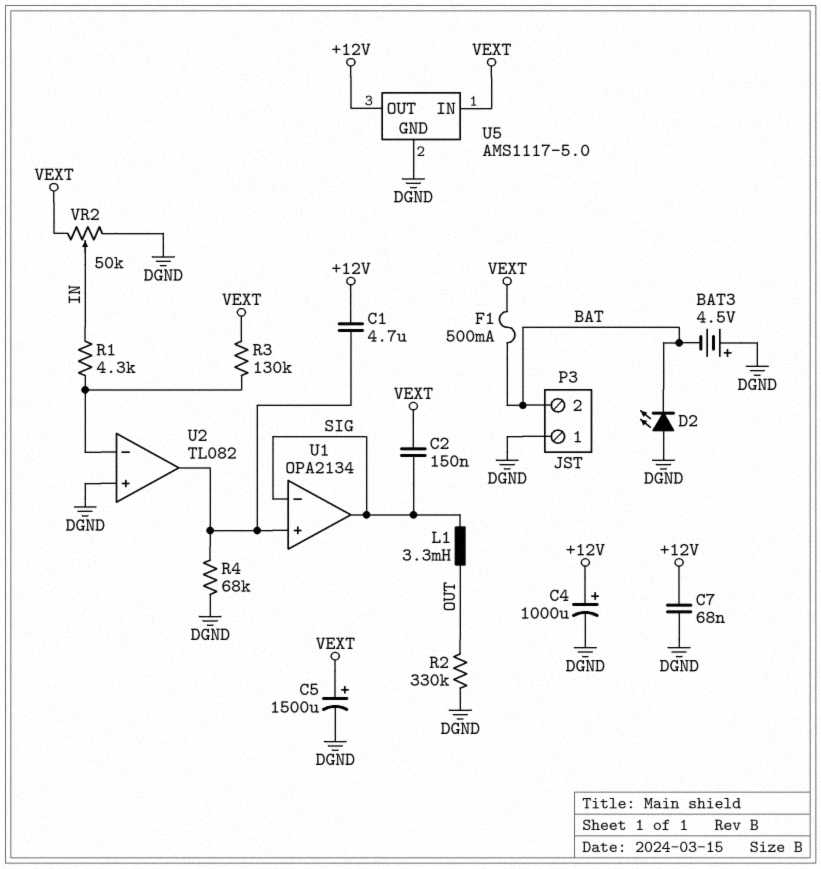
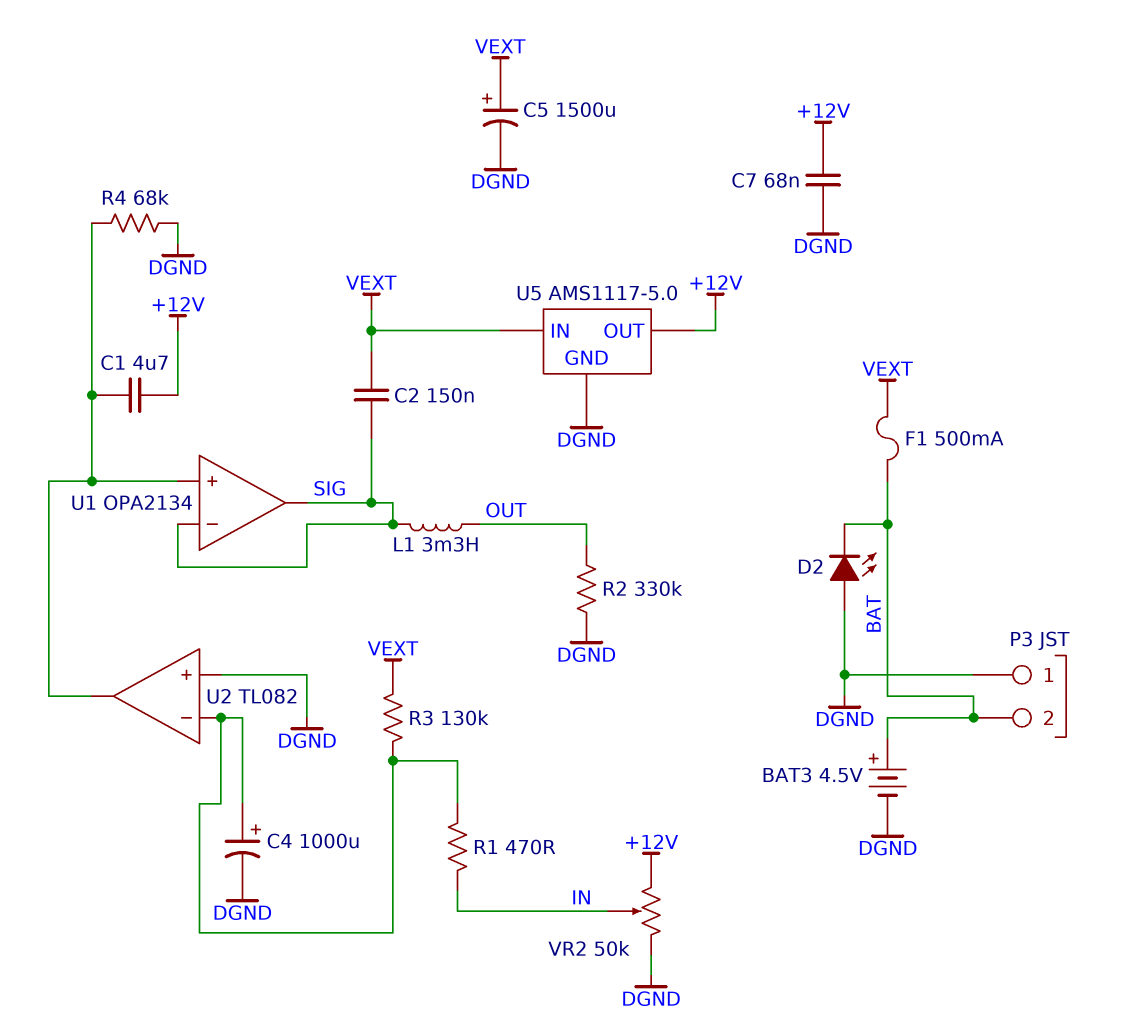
BAT3: 4.5V (plus DGND, minus BAT) -> 4.5V (plus BAT, minus DGND)
C4: 1000uF (plus +12V, minus DGND) -> 1000uF (plus U2/in-, minus DGND)
R1: 4.3k (IN, U2/in-) -> 470 (IN, U2/in-)
VR2: 50k (DGND, VEXT, wiper IN) -> 50k (+12V, DGND, wiper IN)

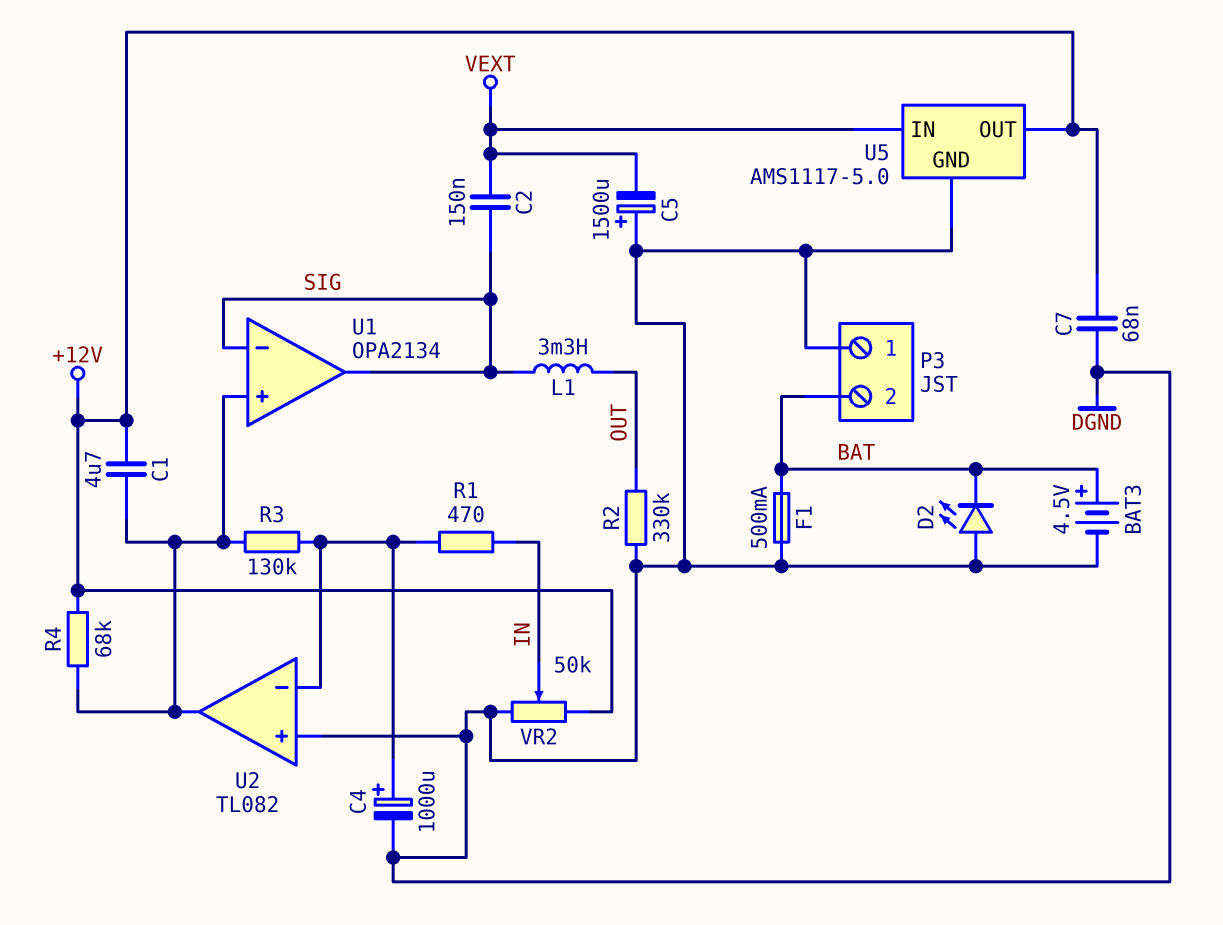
C5: 1500uF (plus VEXT, minus DGND) -> 1500uF (plus DGND, minus VEXT)
F1: 500mA (BAT, VEXT) -> 500mA (BAT, DGND)
R3: 130k (U2/in-, VEXT) -> 130k (U1/in+, U2/in-)
R4: 68k (DGND, U1/in+) -> 68k (+12V, U1/in+)

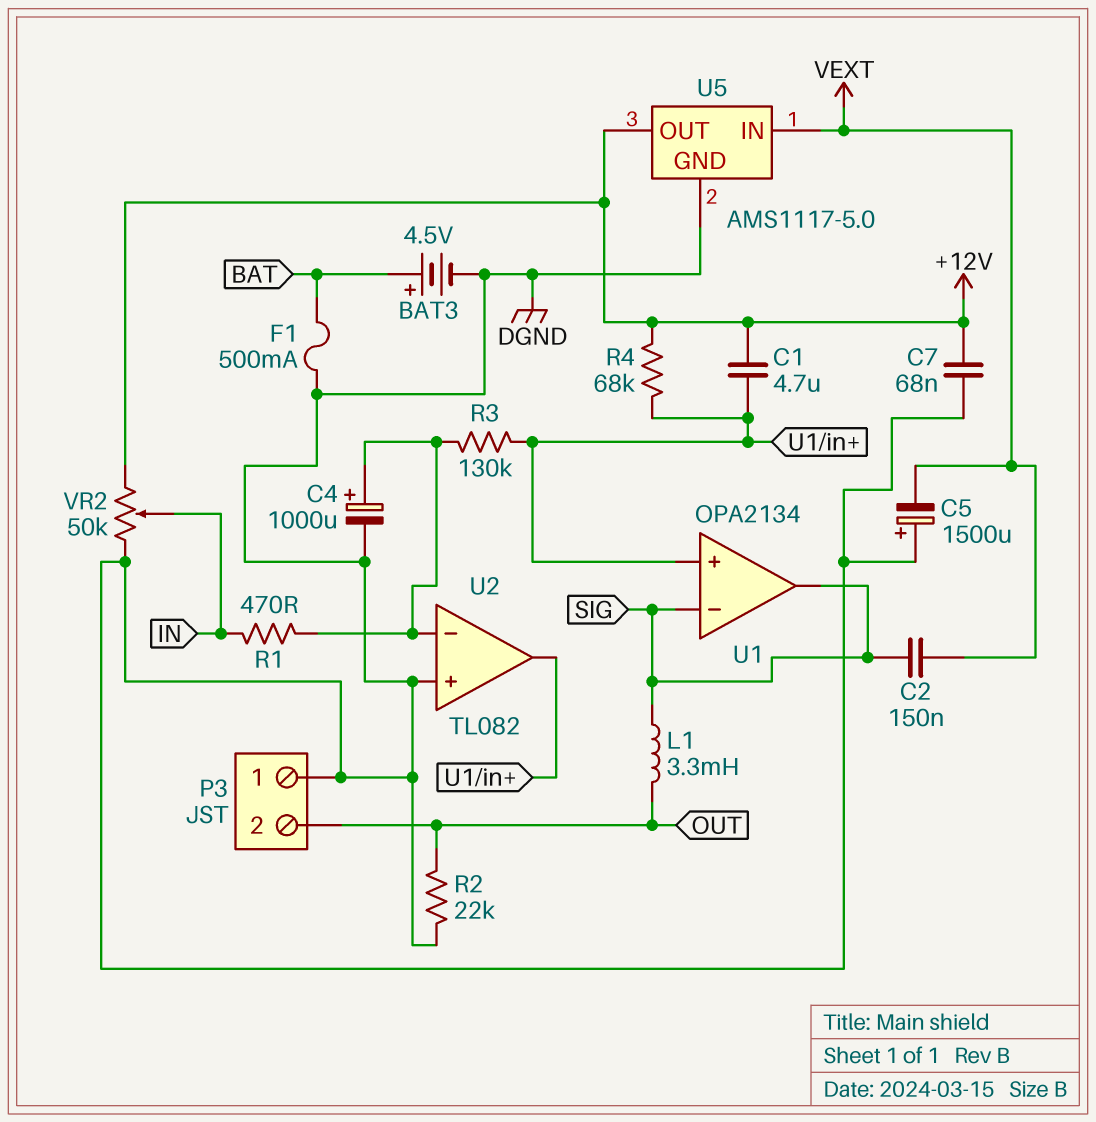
D2: LED (A DGND, K BAT) -> none
P3 pin 2: BAT -> OUT
R2: 330k (DGND, OUT) -> 22k (DGND, OUT)

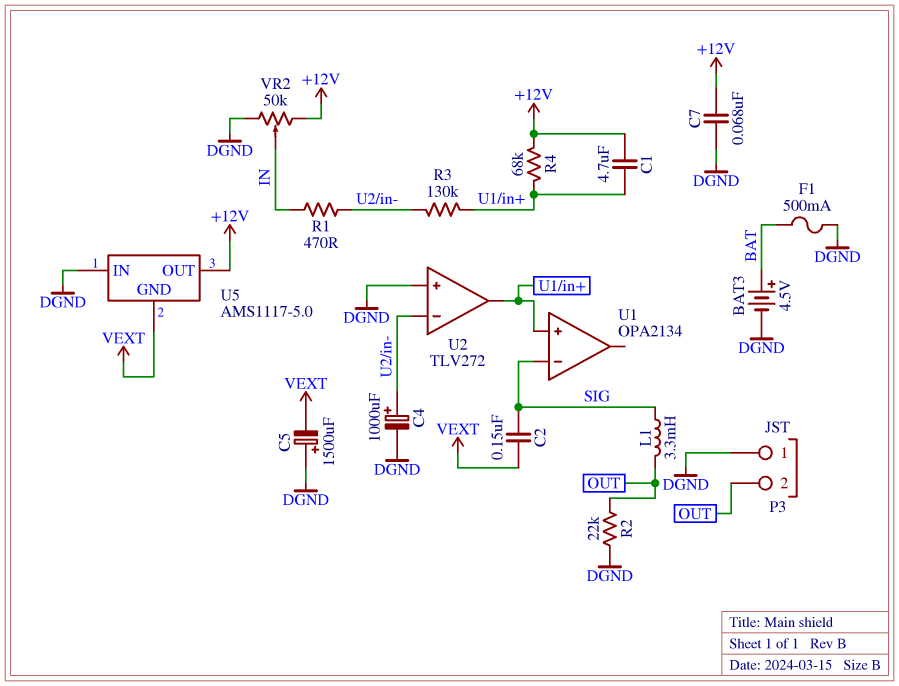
U1 pin out: SIG -> none
U2: TL082 -> TLV272
U5 pin GND: DGND -> VEXT
U5 pin IN: VEXT -> DGND

